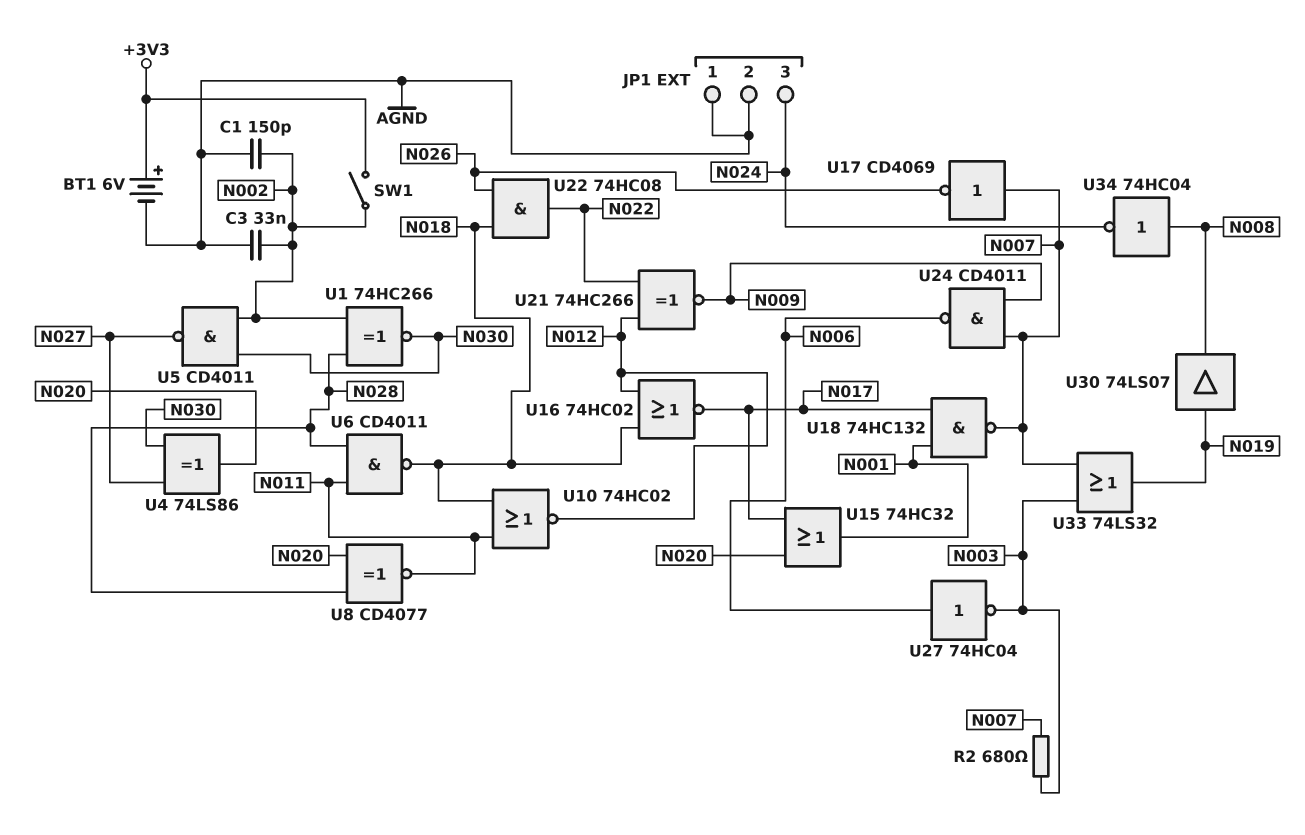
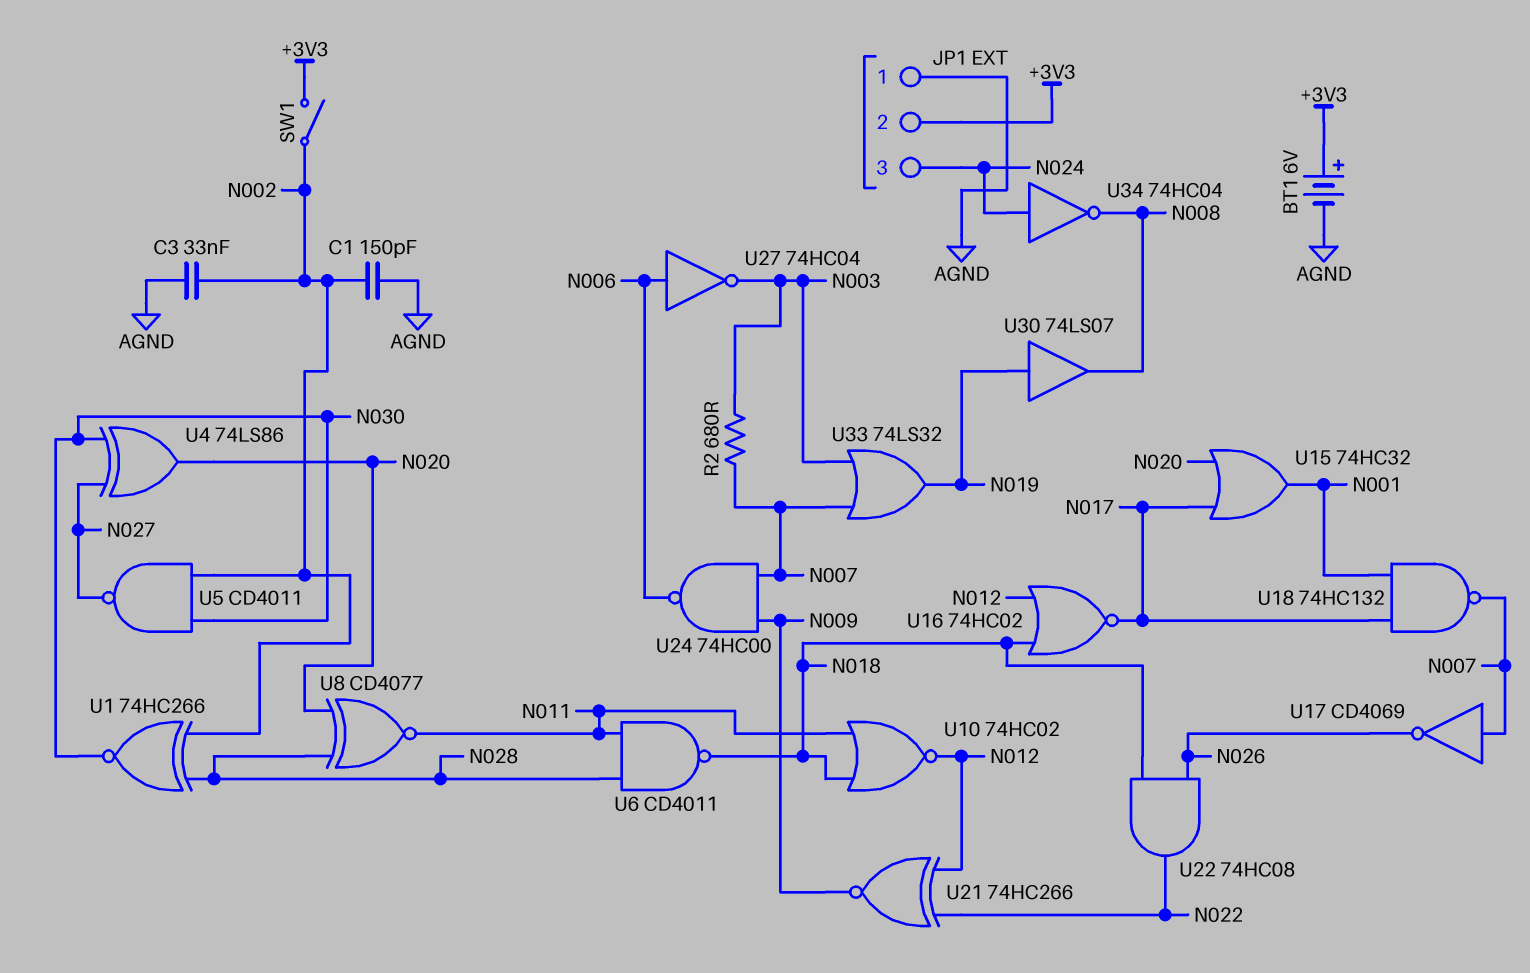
JP1 pin 2: AGND -> +3V3
U24: NAND CD4011 (in N007, in N009, out N006) -> NAND 74HC00 (in N007, in N009, out N006)
U34: NOT 74HC04 (in N008, out N024) -> NOT 74HC04 (in N024, out N008)

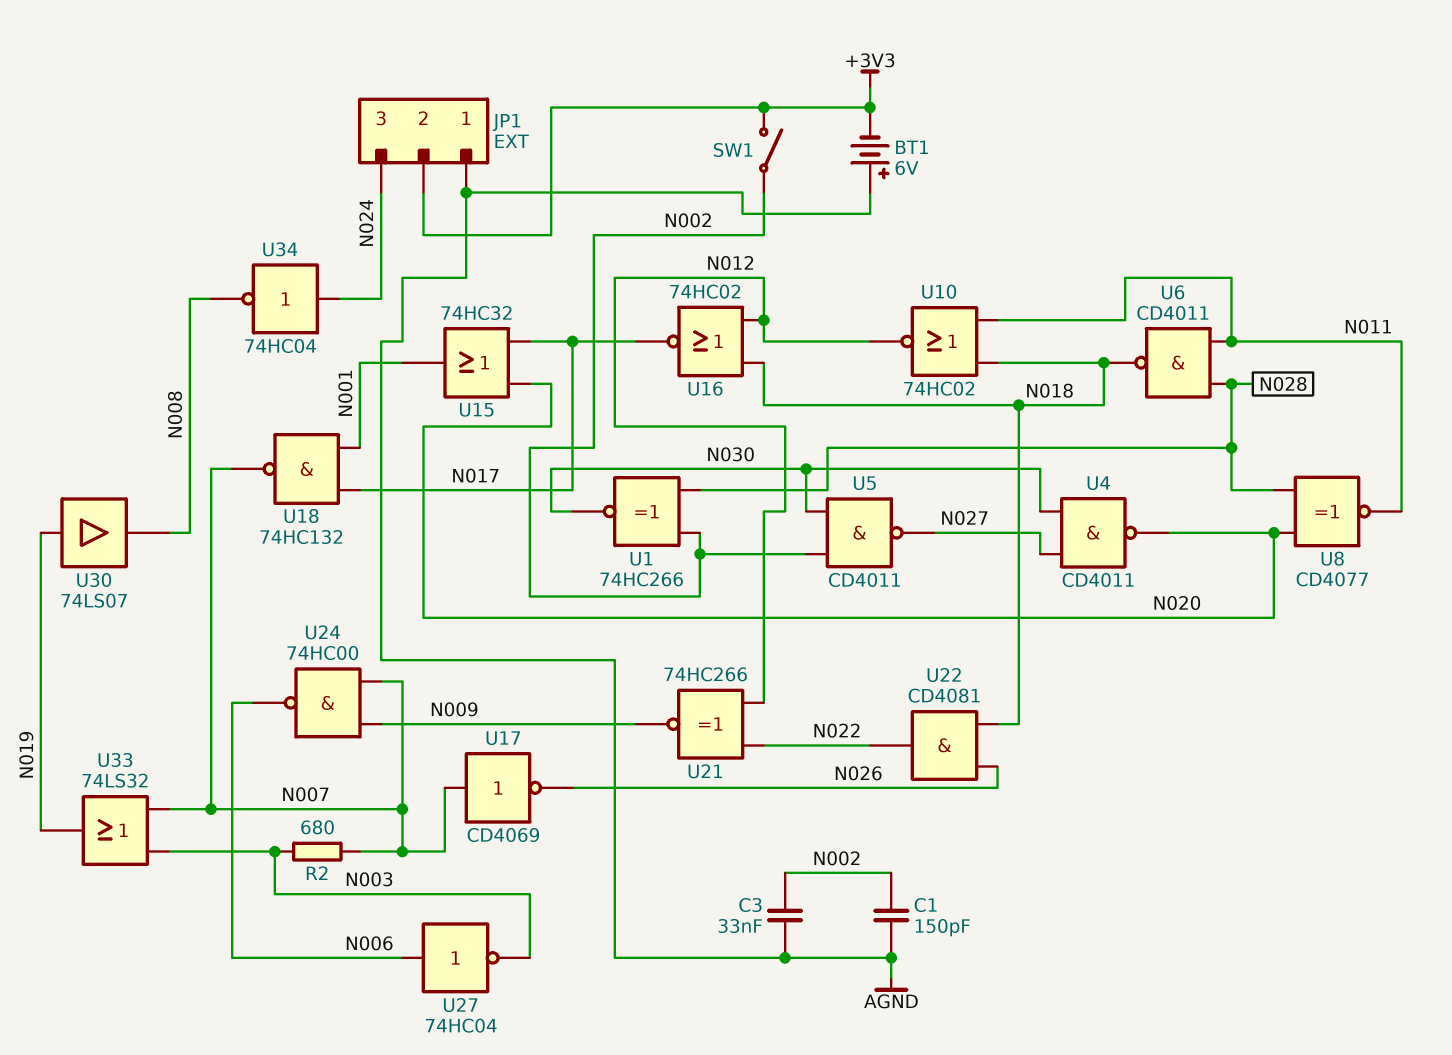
BT1: 6V (plus +3V3, minus AGND) -> 6V (plus AGND, minus +3V3)
U4: XOR 74LS86 (in N027, in N030, out N020) -> NAND CD4011 (in N027, in N030, out N020)
U22: AND 74HC08 (in N018, in N026, out N022) -> AND CD4081 (in N018, in N026, out N022)

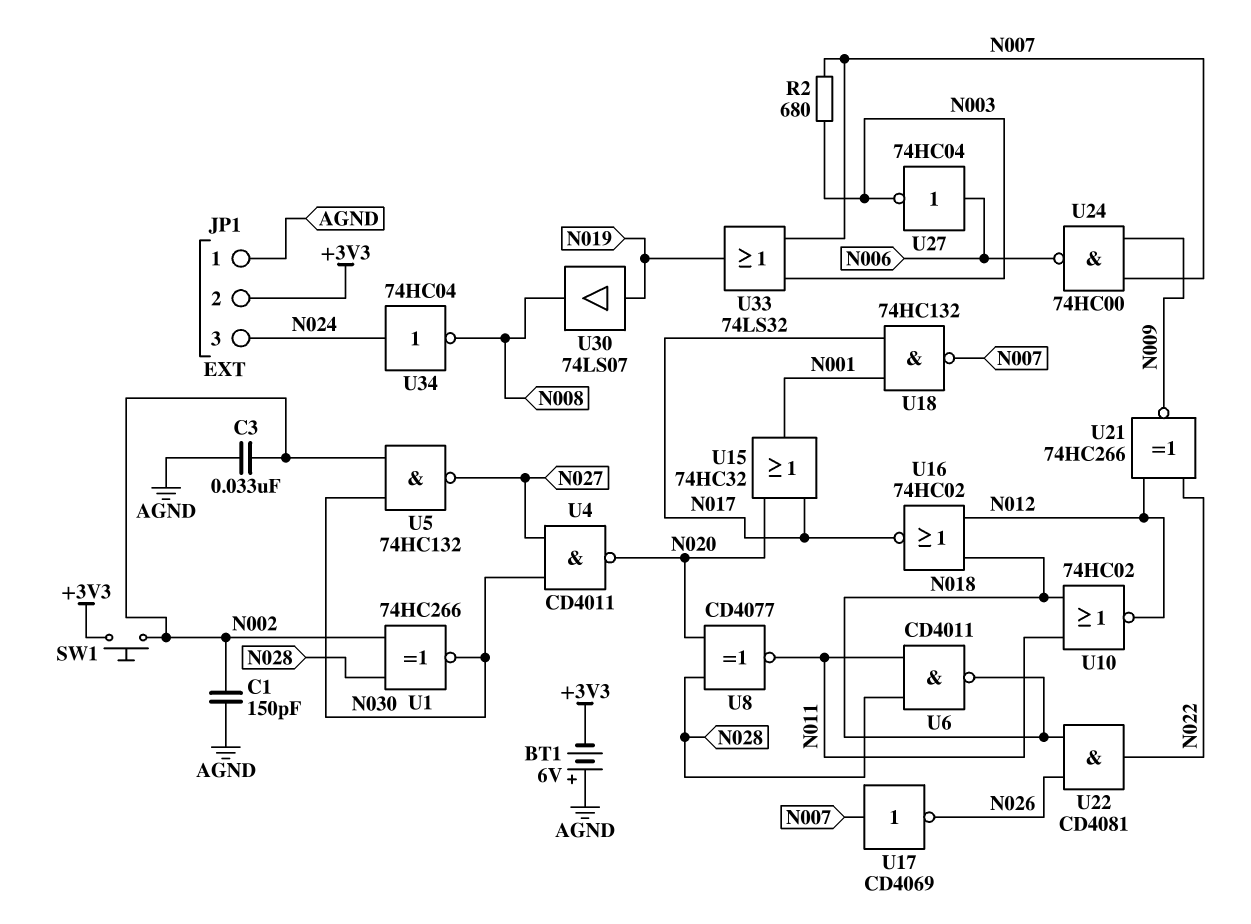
SW1: switch (+3V3, N002) -> button (+3V3, N002)
U5: NAND CD4011 (in N002, in N030, out N027) -> NAND 74HC132 (in N002, in N030, out N027)

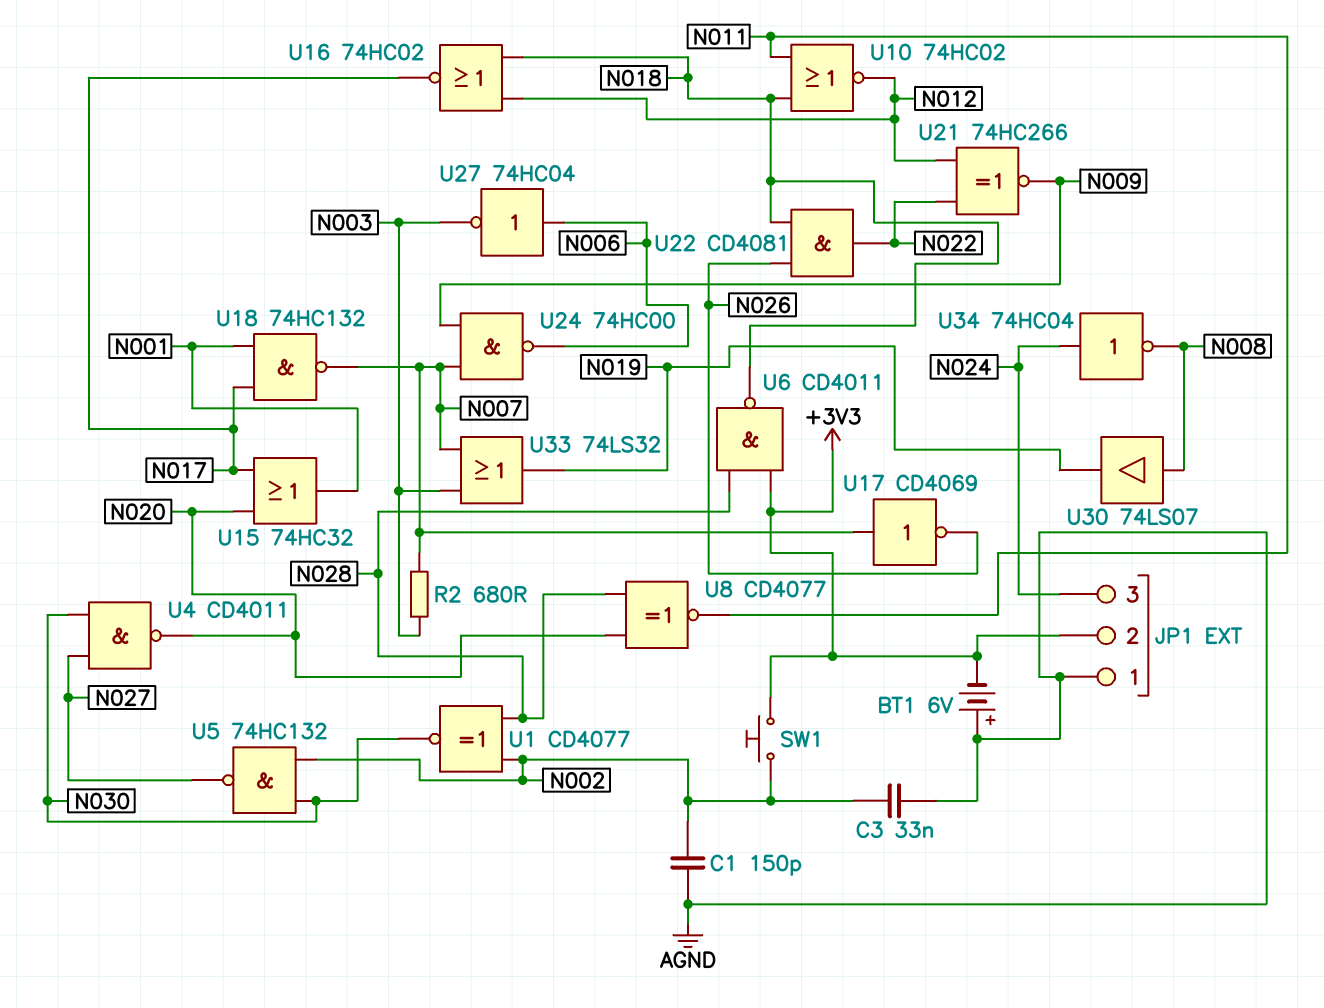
U1: XNOR 74HC266 (in N002, in N028, out N030) -> XNOR CD4077 (in N002, in N028, out N030)
U6: NAND CD4011 (in N011, in N028, out N018) -> NAND CD4011 (in +3V3, in N028, out N018)
U30: buffer 74LS07 (in N019, out N008) -> buffer 74LS07 (in N008, out N019)

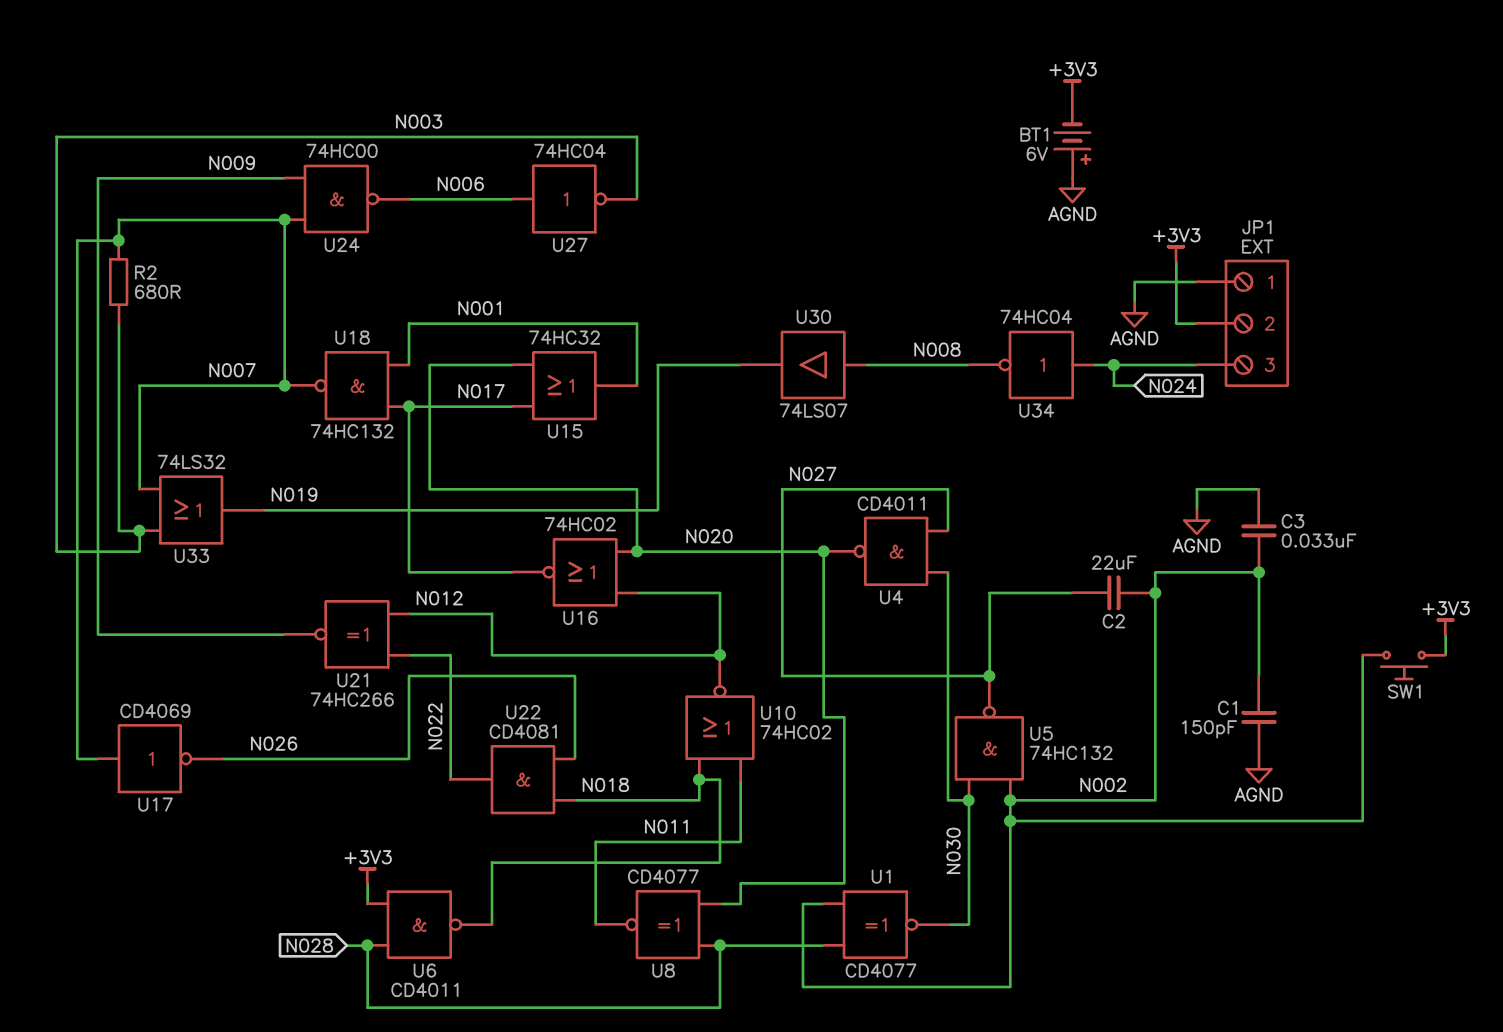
C2: none -> 22uF (N002, N027)
U16: NOR 74HC02 (in N012, in N018, out N017) -> NOR 74HC02 (in N012, in N020, out N017)

